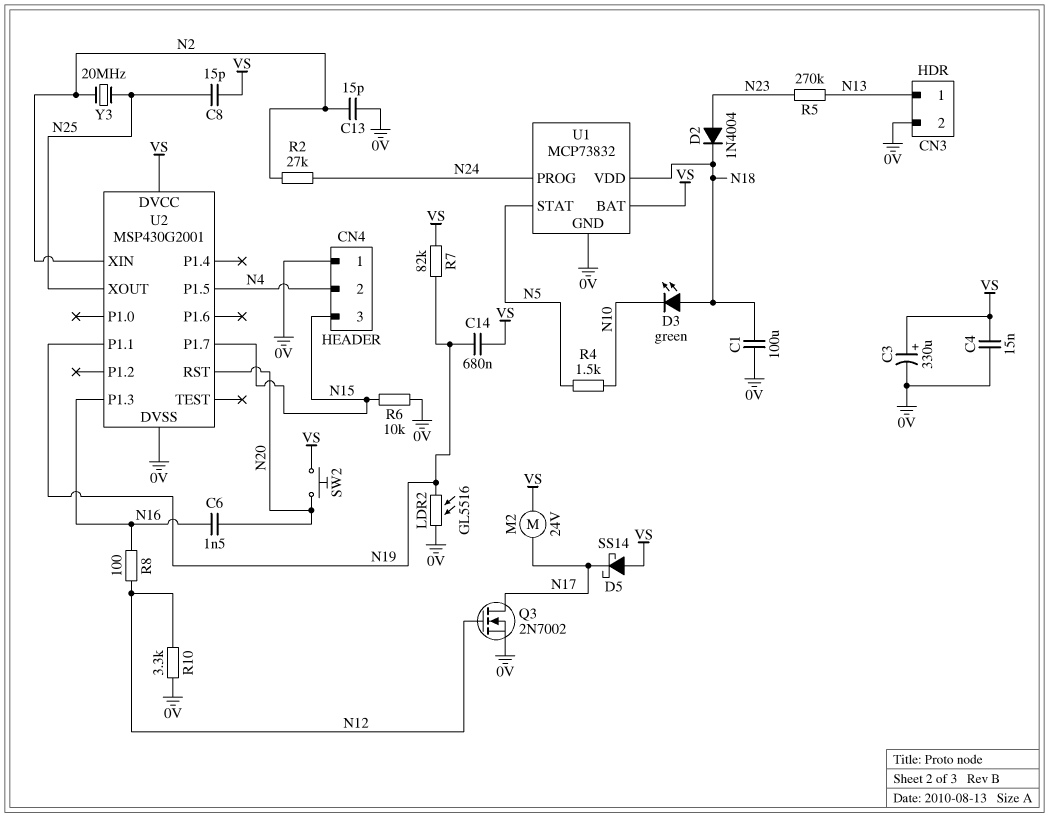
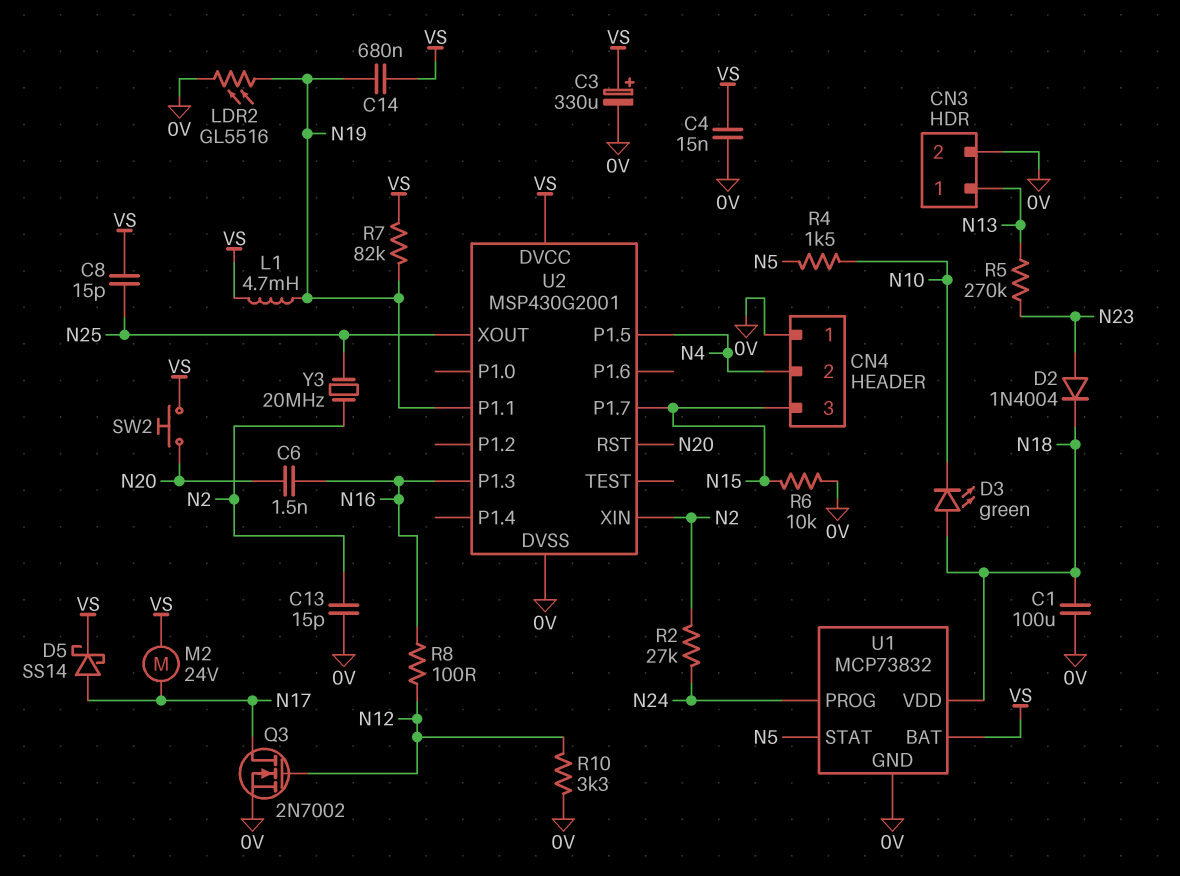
D5: schottky SS14 (A VS, K N17) -> schottky SS14 (A N17, K VS)
L1: none -> 4.7mH (N19, VS)

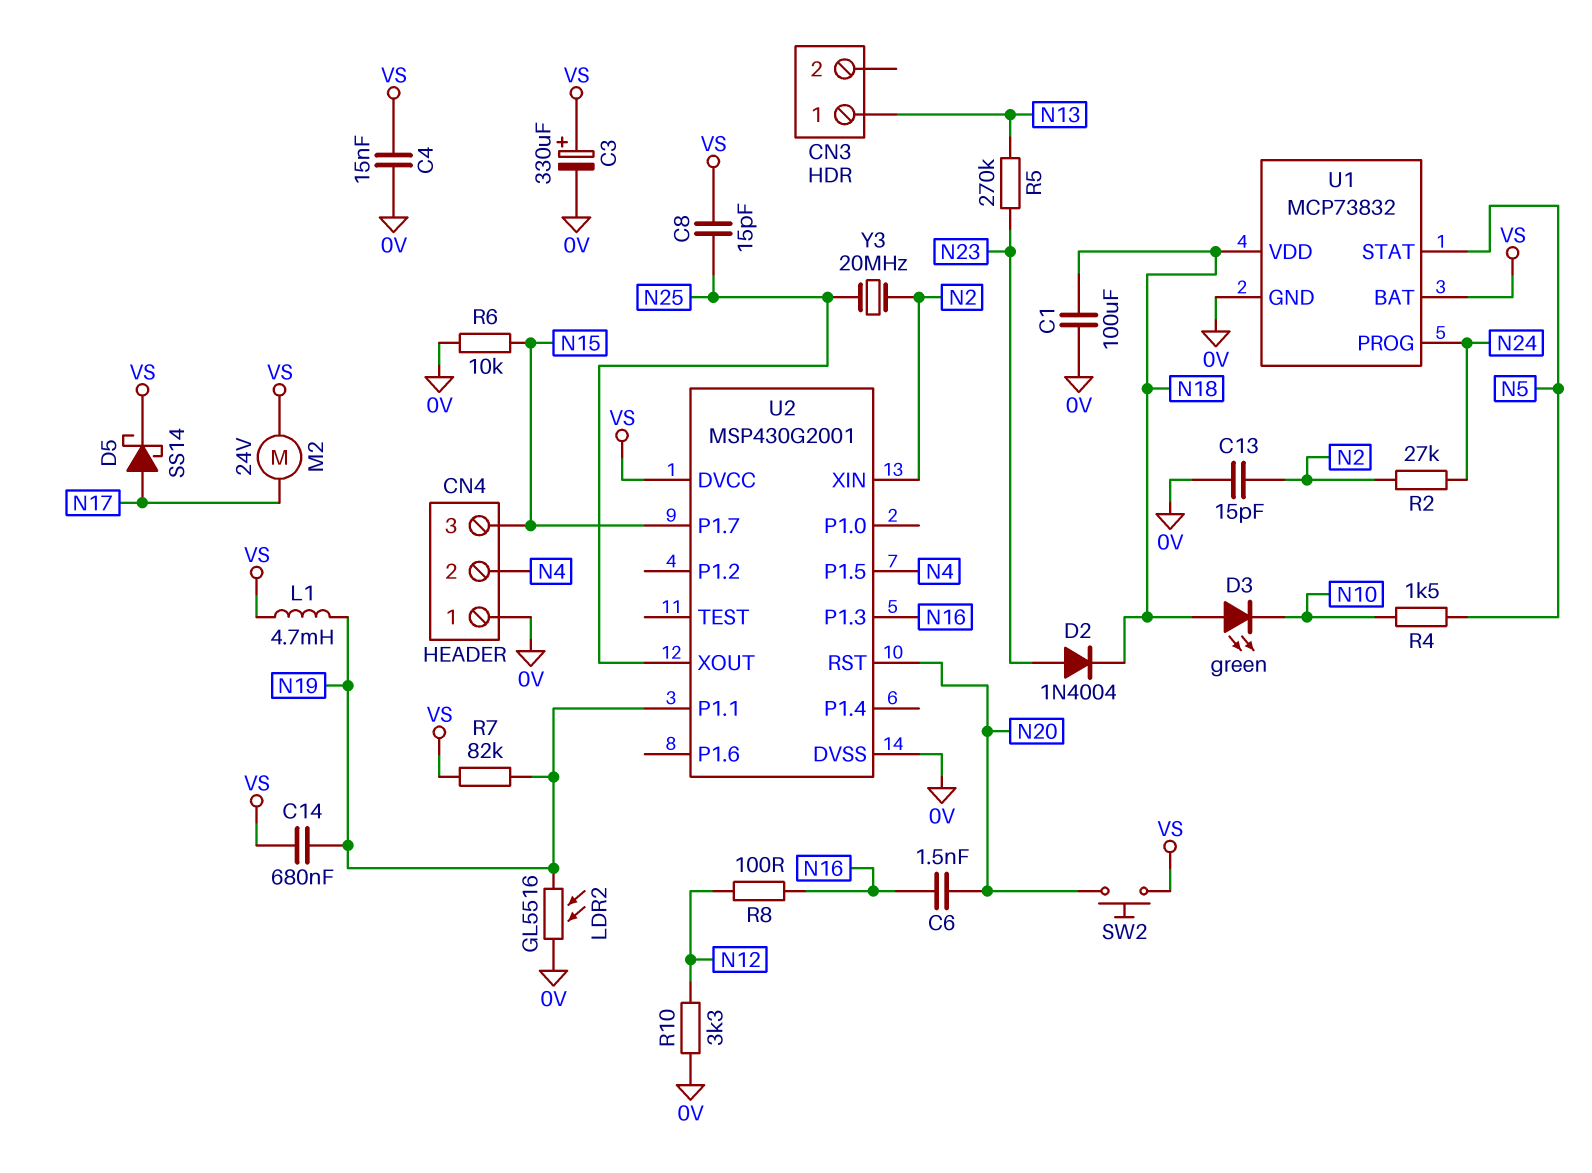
CN3 pin 2: 0V -> none
Q3: NMOS 2N7002 (G N12, D N17, S 0V) -> none

